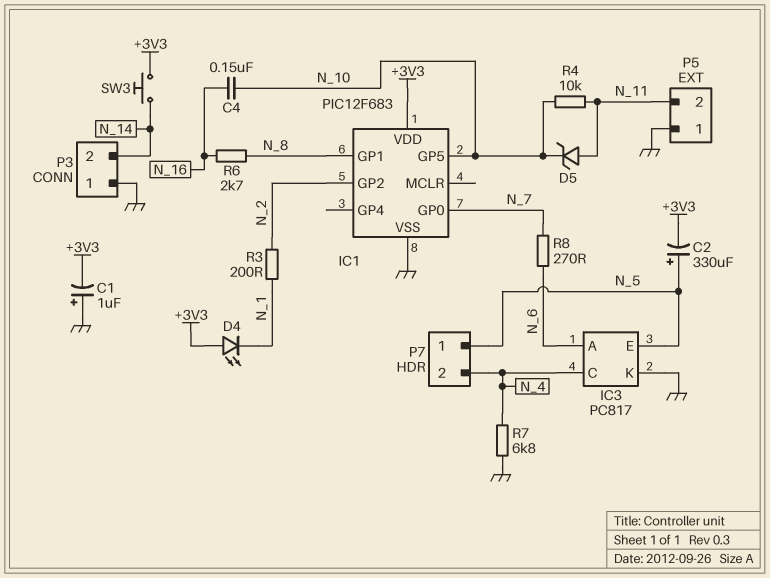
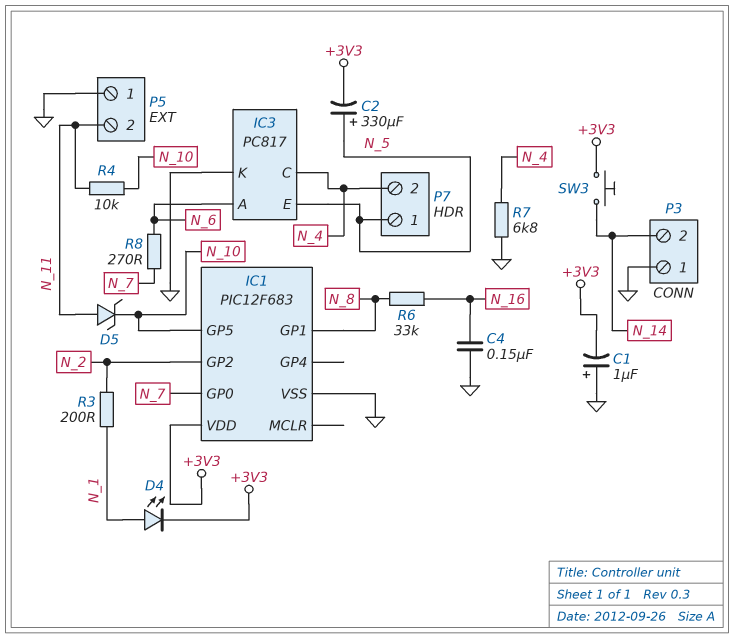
C4: 150nF (N_10, N_16) -> 150nF (GND, N_16)
D4: LED (A +3V3, K N_1) -> LED (A N_1, K +3V3)
R6: 2.7k (N_8, N_16) -> 33k (N_8, N_16)

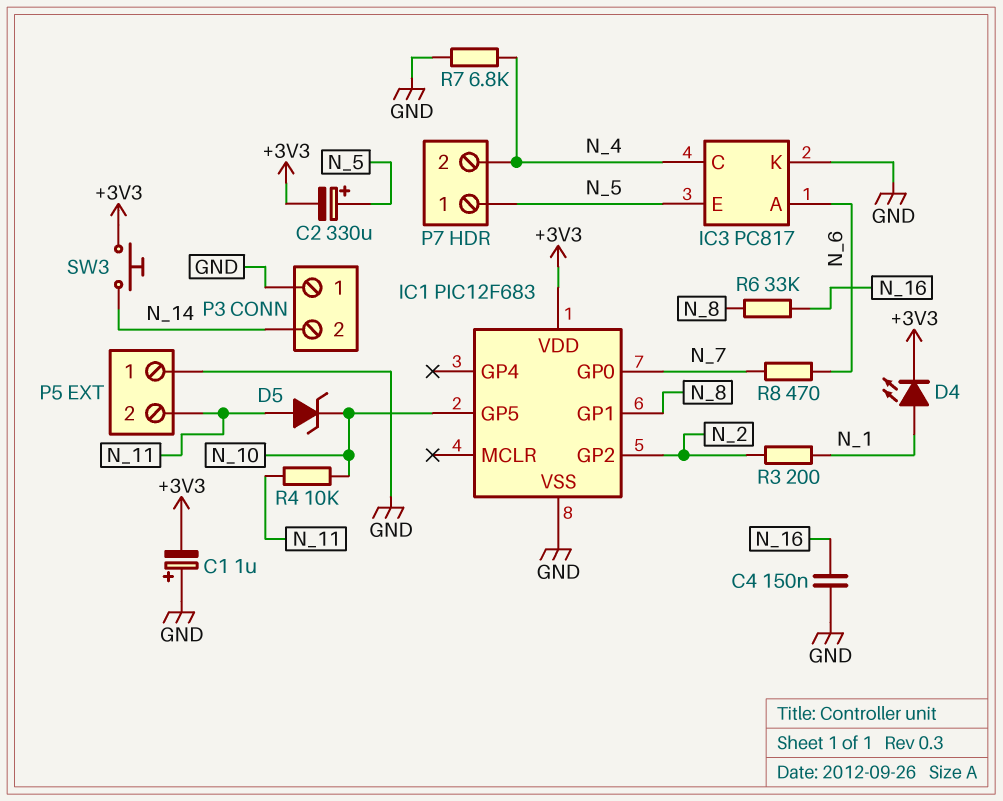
R8: 270 (N_6, N_7) -> 470 (N_6, N_7)

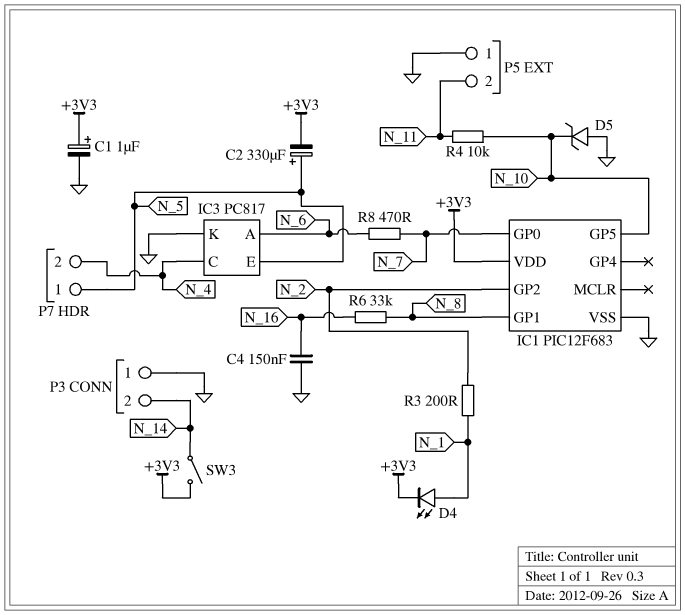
C1: 1uF (plus GND, minus +3V3) -> 1uF (plus +3V3, minus GND)
D5: zener (A N_11, K N_10) -> zener (A GND, K N_10)
R7: 6.8k (GND, N_4) -> none
SW3: button (+3V3, N_14) -> switch (+3V3, N_14)

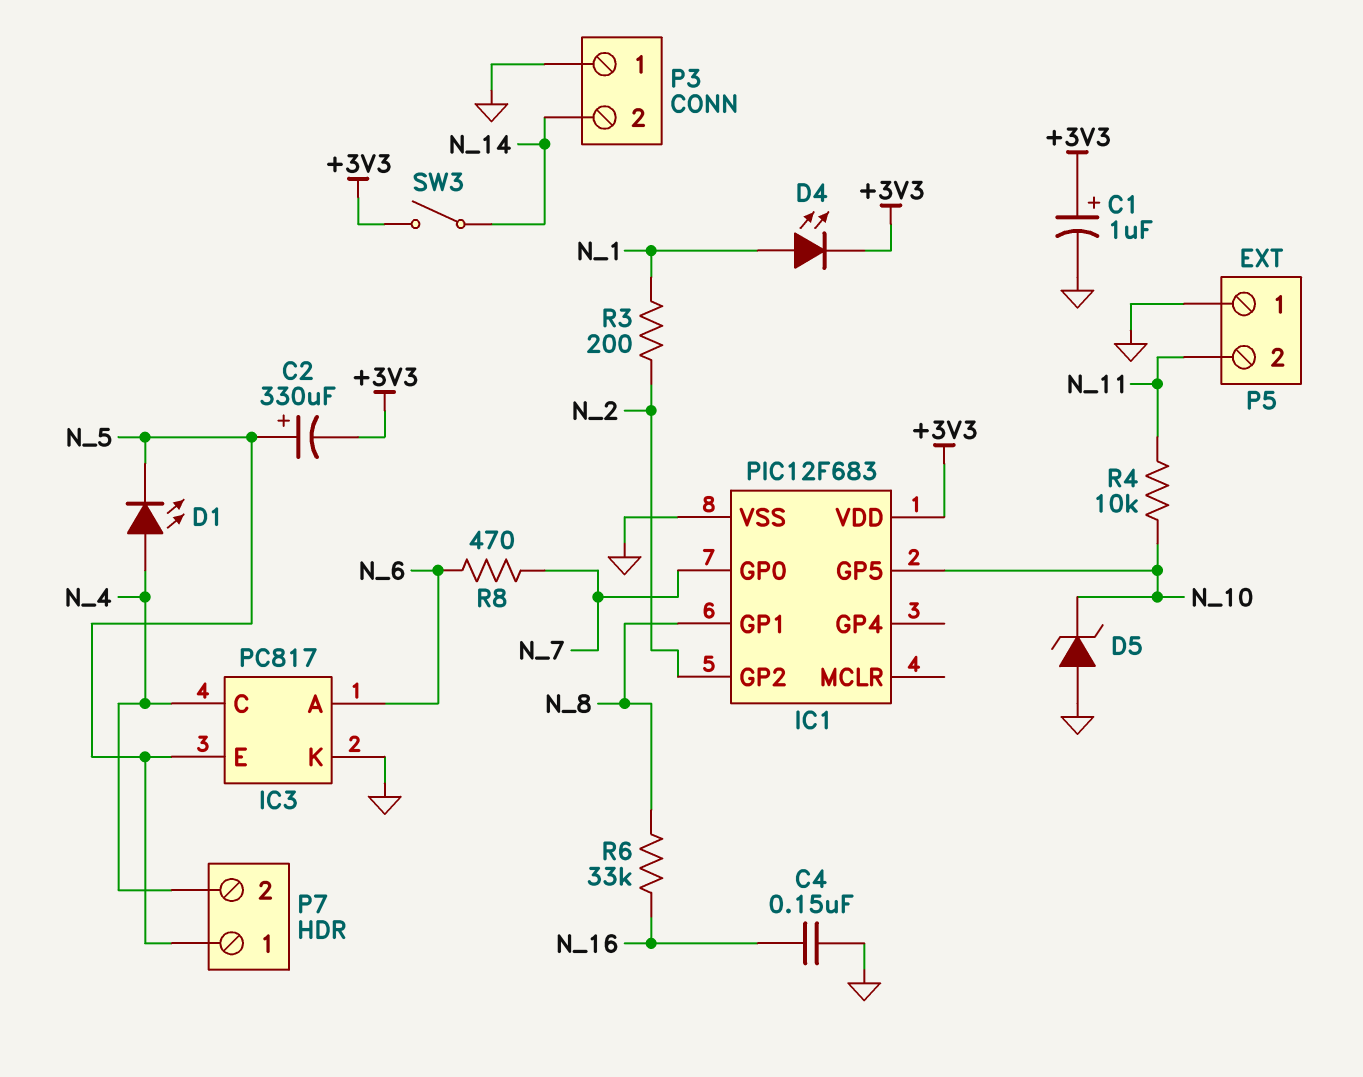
D1: none -> LED (A N_4, K N_5)

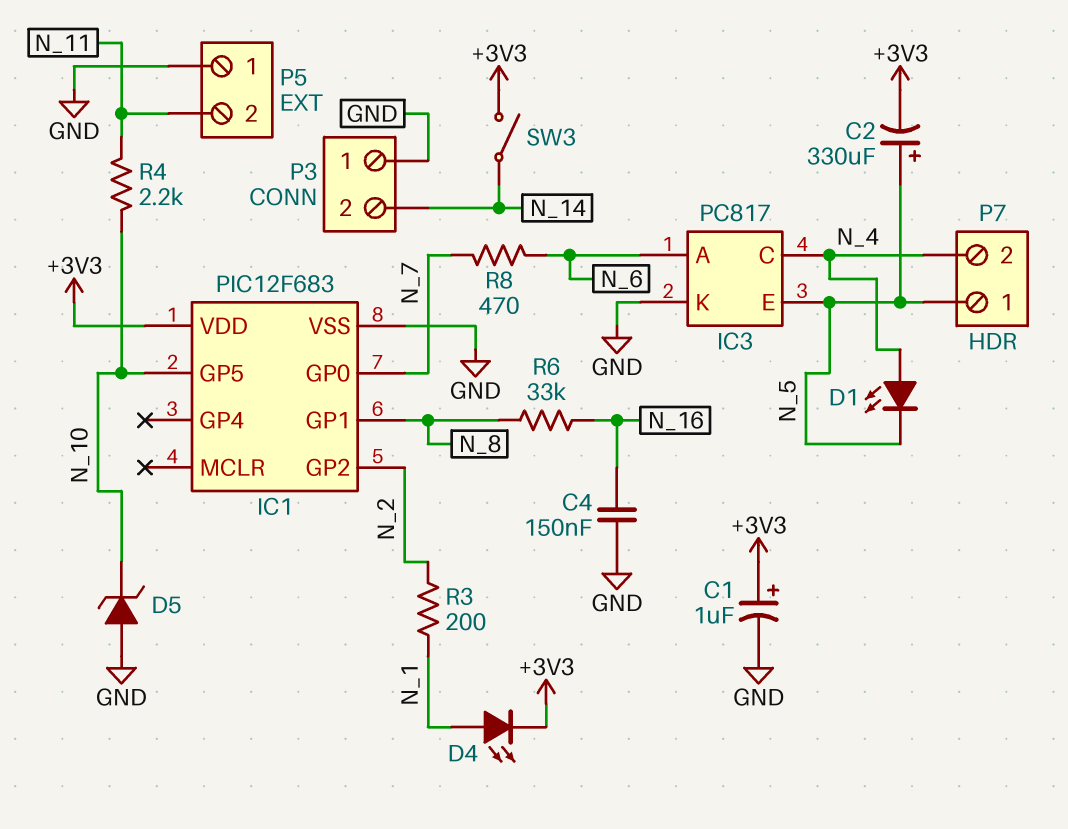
R4: 10k (N_10, N_11) -> 2.2k (N_10, N_11)

